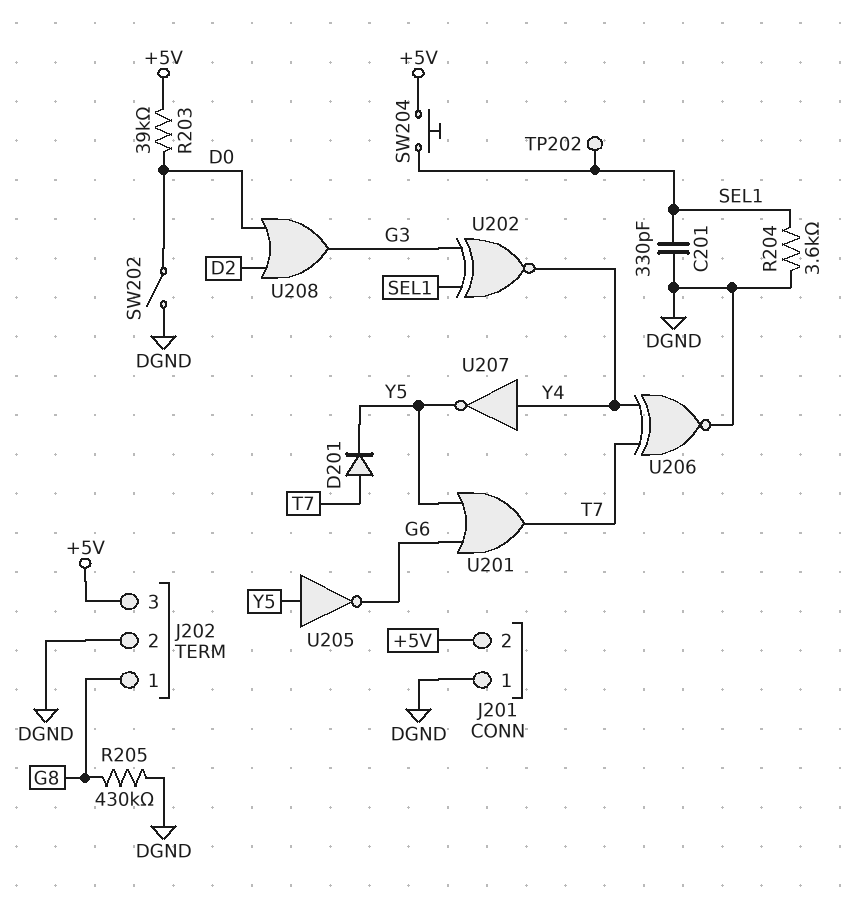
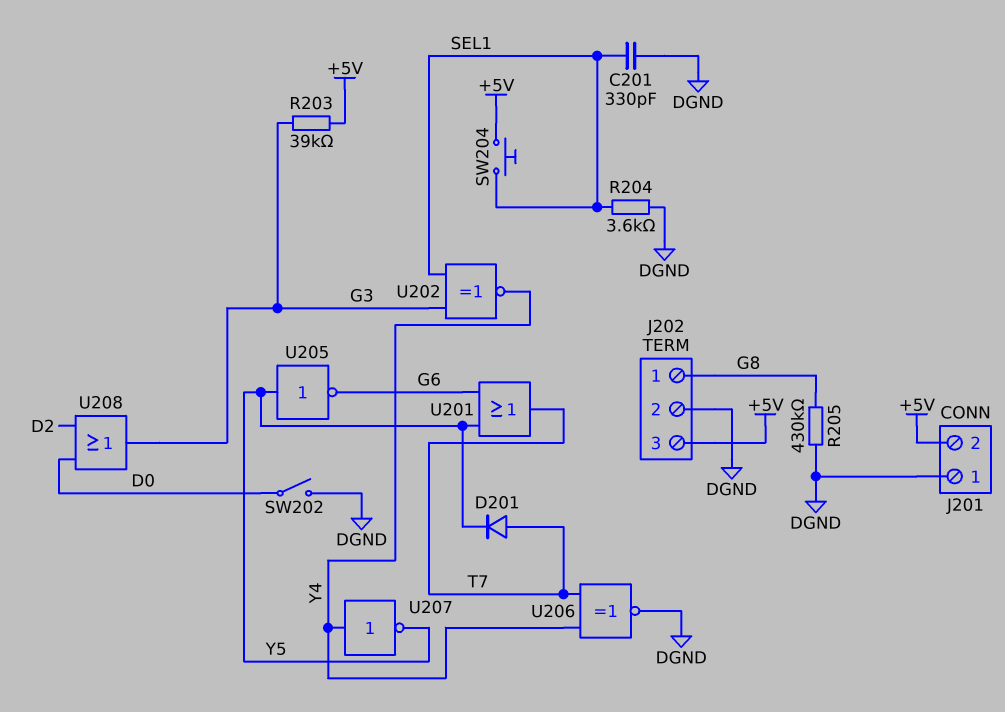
R203: 39k (+5V, D0) -> 39k (+5V, G3)
TP202: test point (SEL1) -> none

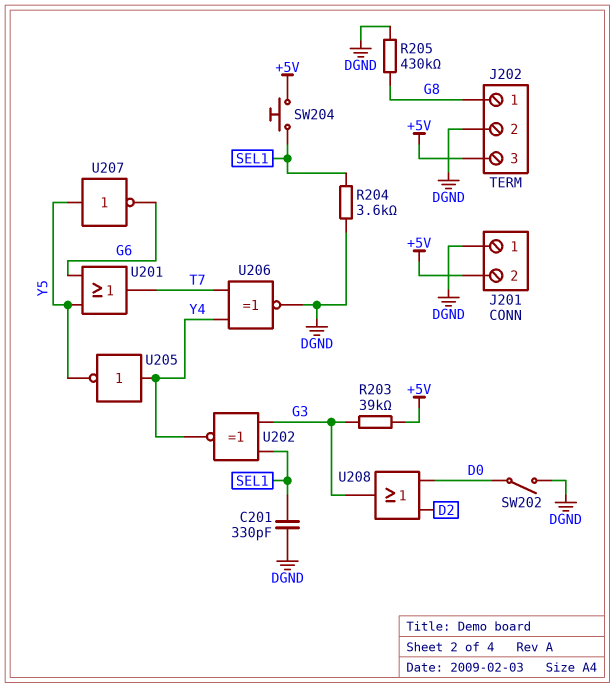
D201: diode (A T7, K Y5) -> none
U205: NOT (in Y5, out G6) -> NOT (in Y4, out Y5)
U207: NOT (in Y4, out Y5) -> NOT (in Y5, out G6)

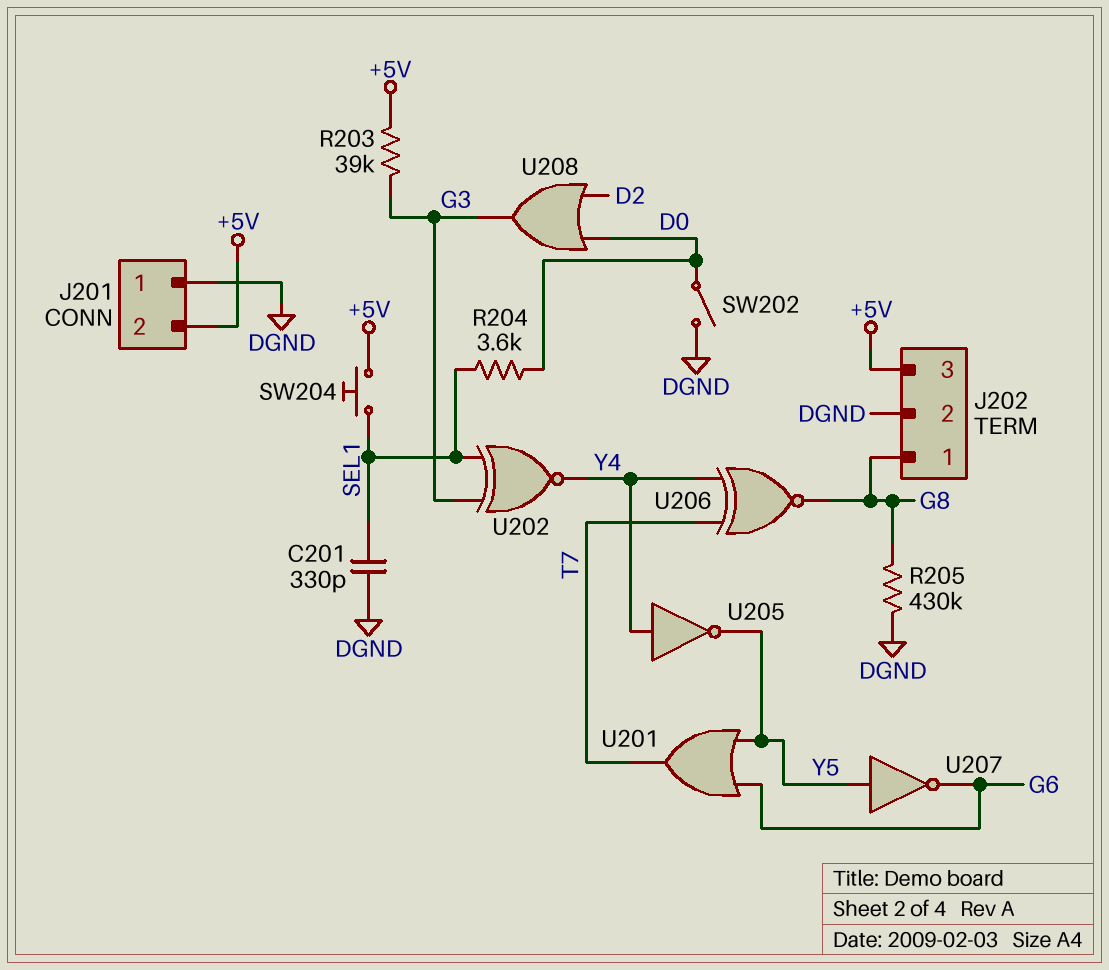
R204: 3.6k (DGND, SEL1) -> 3.6k (D0, SEL1)
U206: XNOR (in T7, in Y4, out DGND) -> XNOR (in T7, in Y4, out G8)

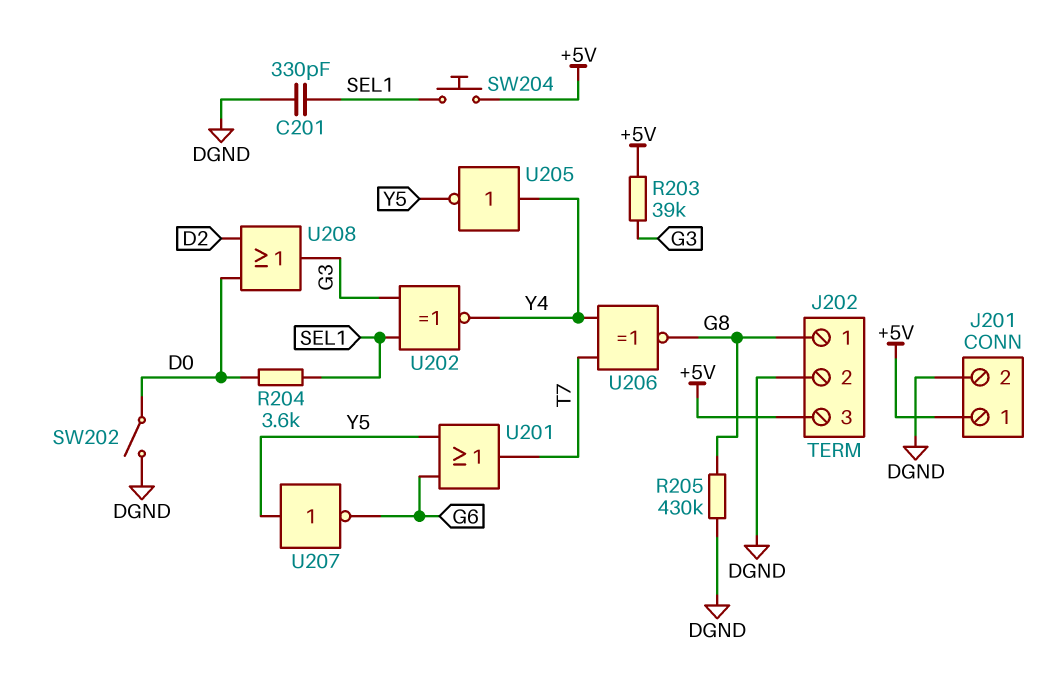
J201 pin 1: DGND -> +5V
J201 pin 2: +5V -> DGND

